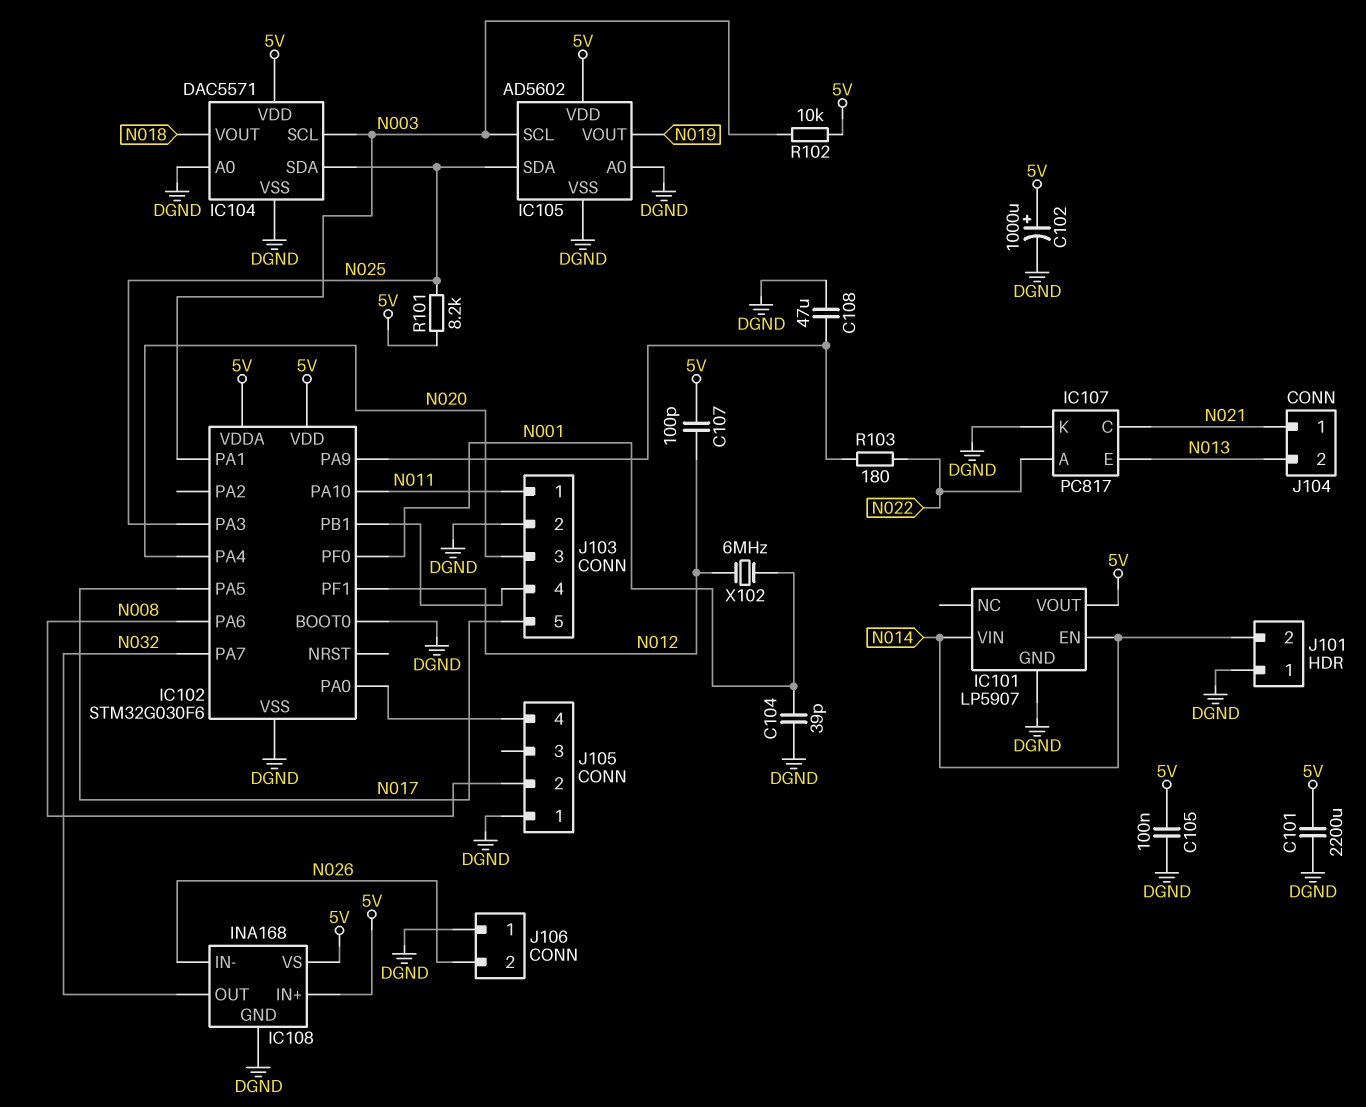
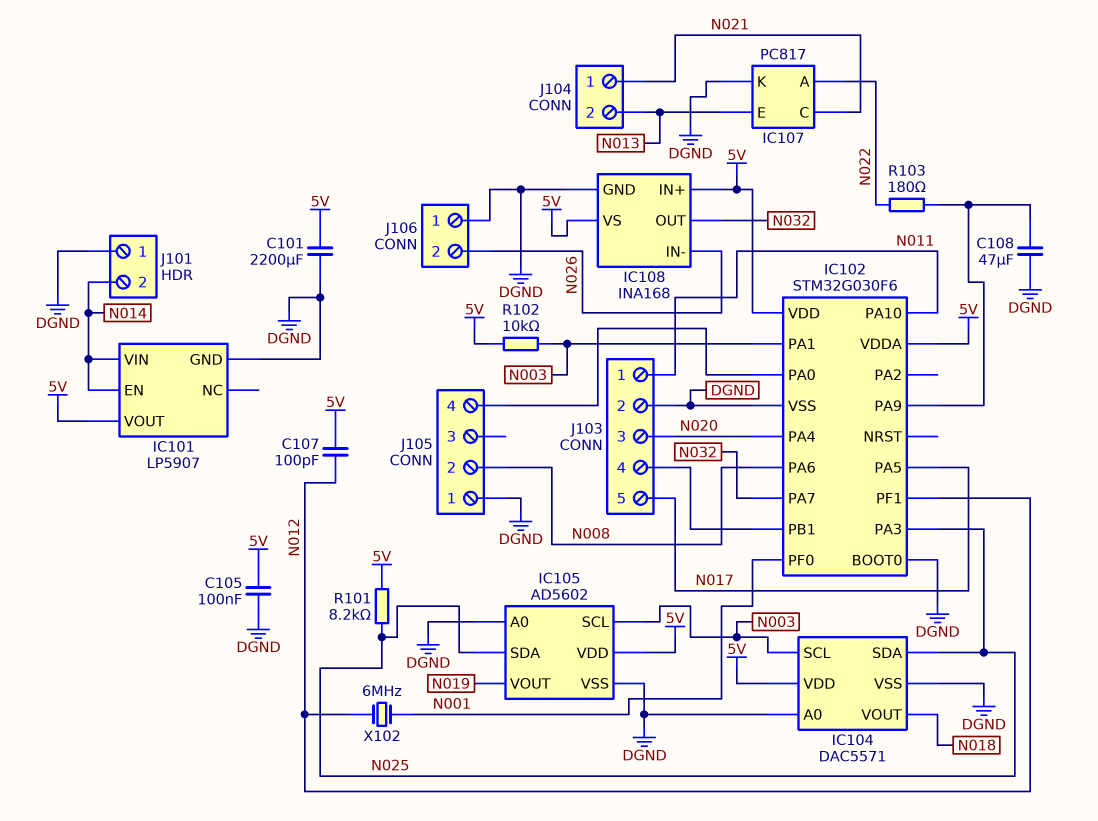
C102: 1000uF (plus 5V, minus DGND) -> none
C104: 39pF (DGND, N001) -> none

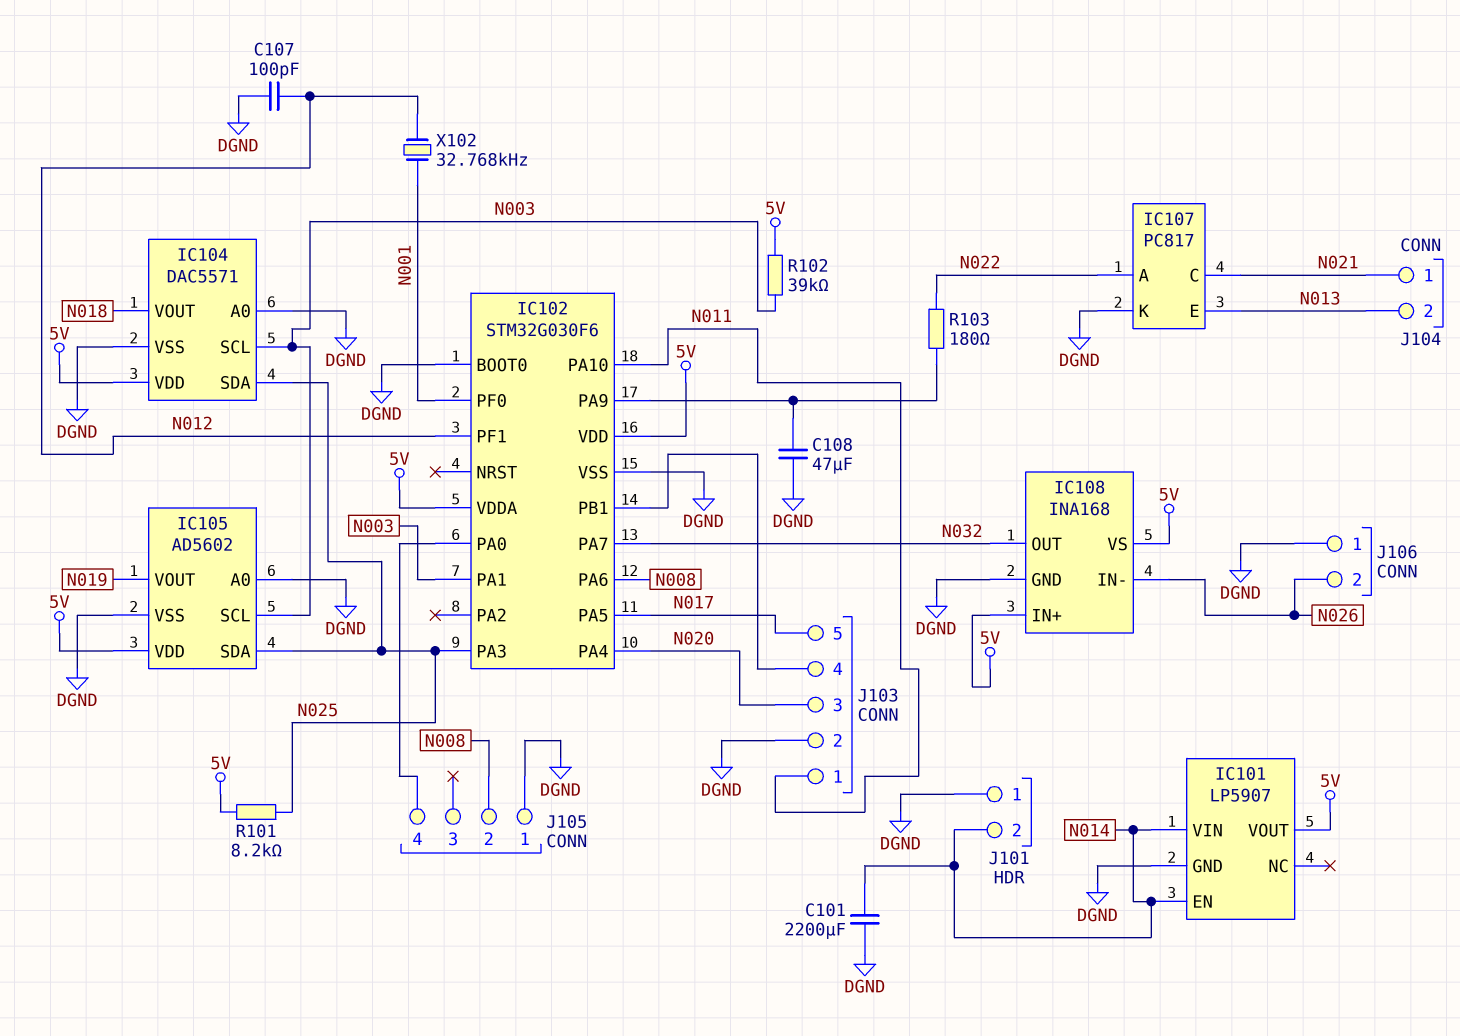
C101: 2200uF (5V, DGND) -> 2200uF (DGND, N014)
C105: 100nF (5V, DGND) -> none
C107: 100pF (5V, N012) -> 100pF (DGND, N012)
R102: 10k (5V, N003) -> 39k (5V, N003)
X102: 6MHz (N001, N012) -> 32.768kHz (N001, N012)

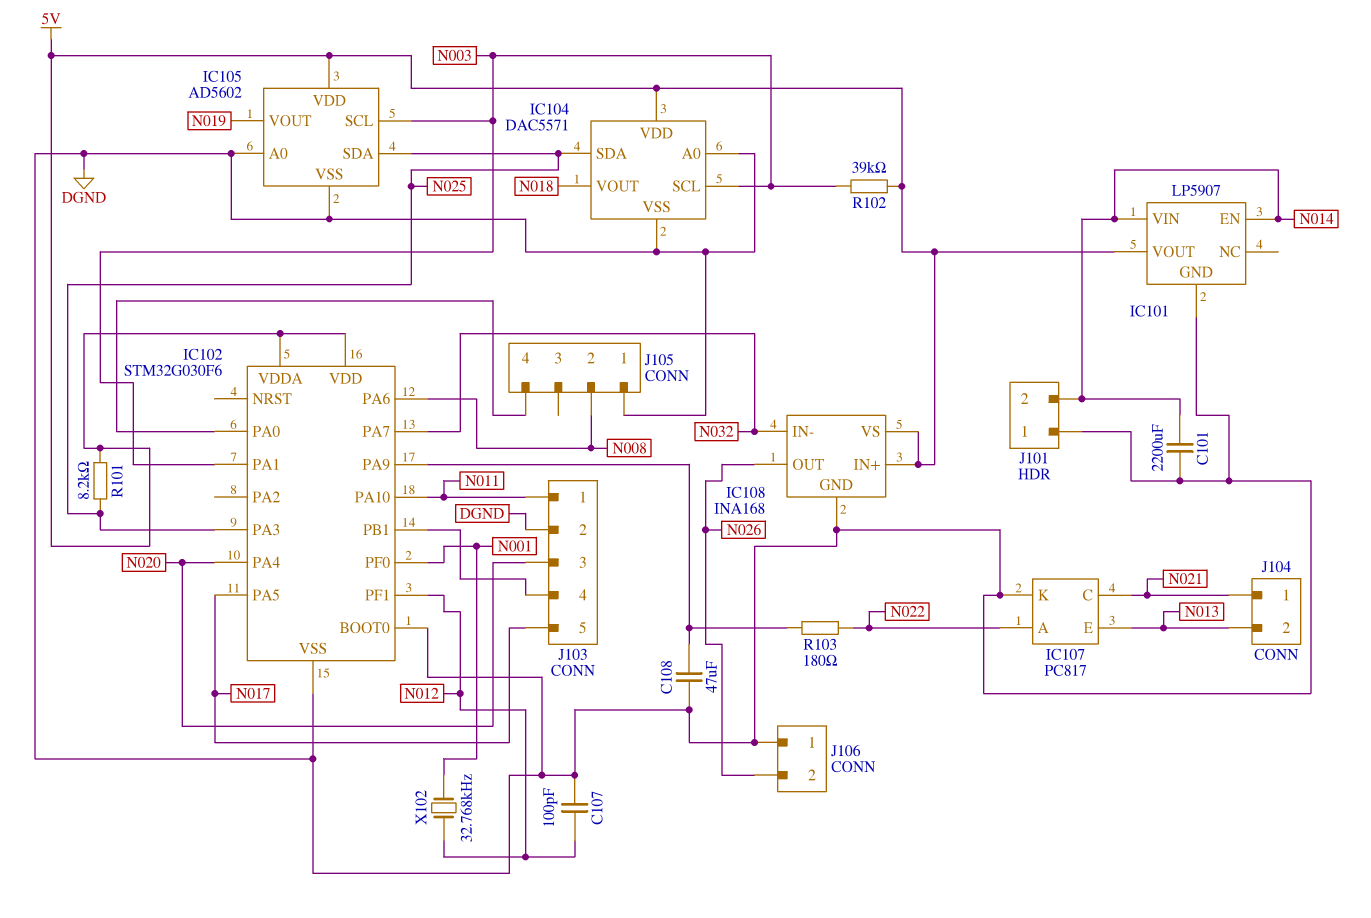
IC108 pin IN-: N026 -> N032
IC108 pin OUT: N032 -> N026

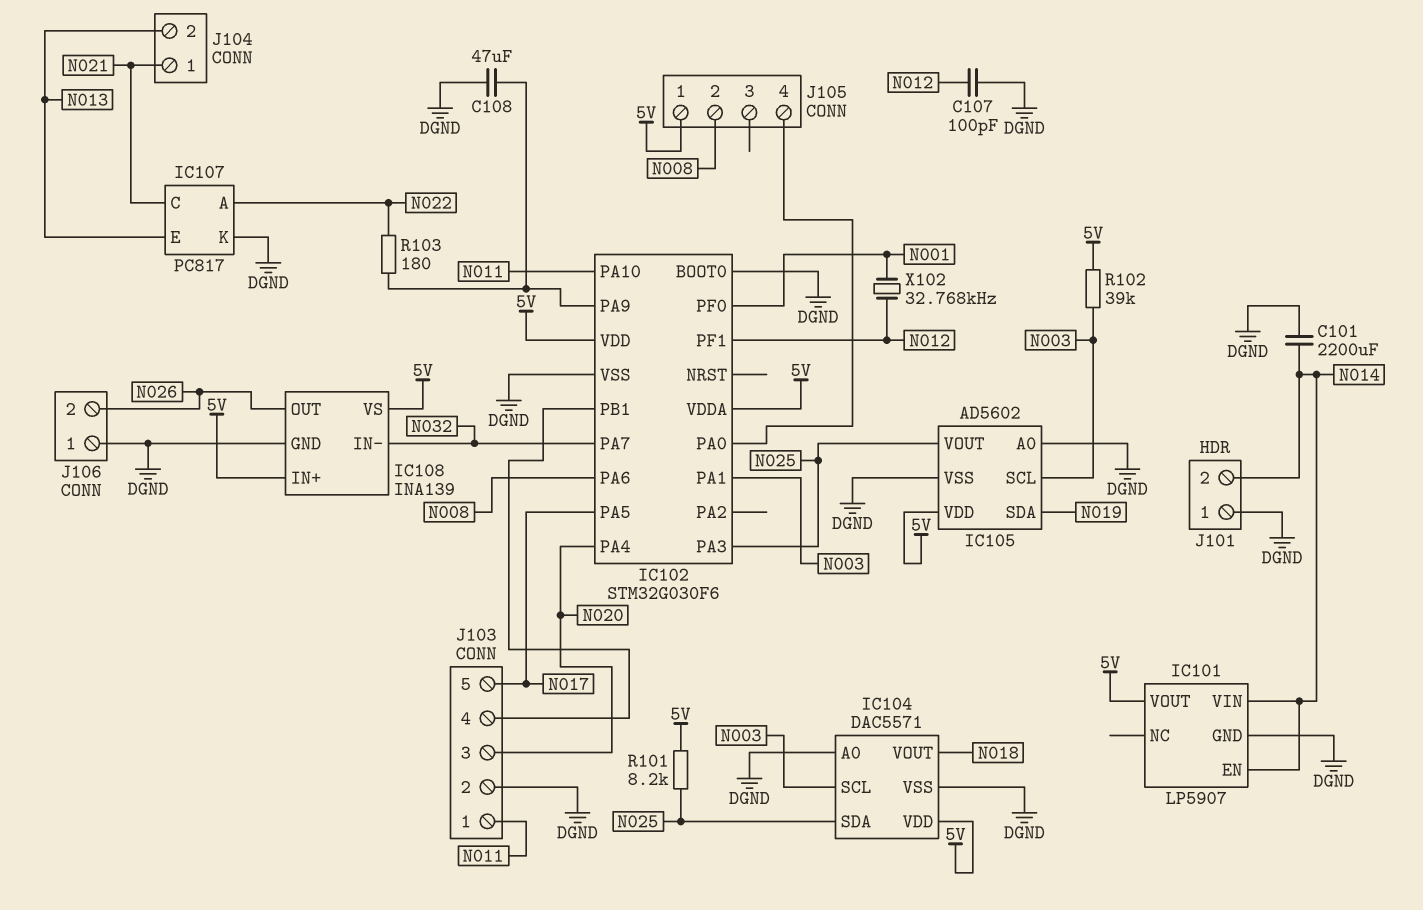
IC105 pin SDA: N025 -> N019
IC105 pin VOUT: N019 -> N025
IC108: INA168 -> INA139
J105 pin 1: DGND -> 5V

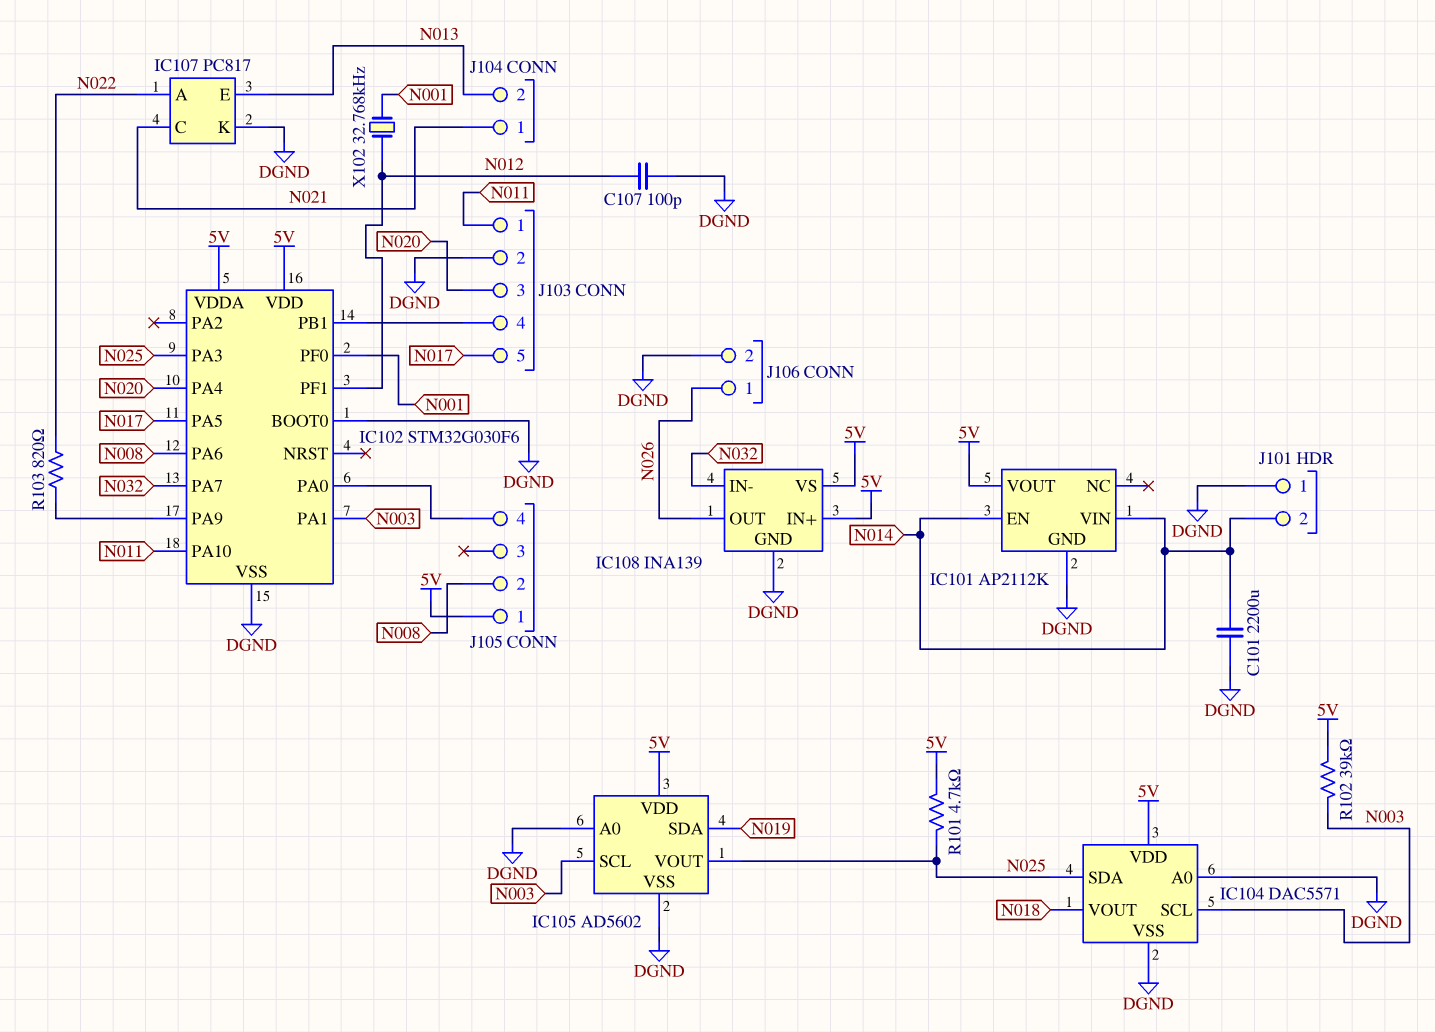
C108: 47uF (DGND, IC102/PA9) -> none
IC101: LP5907 -> AP2112K
J106 pin 1: DGND -> N026
J106 pin 2: N026 -> DGND
R101: 8.2k (5V, N025) -> 4.7k (5V, N025)
R103: 180 (IC102/PA9, N022) -> 820 (IC102/PA9, N022)

